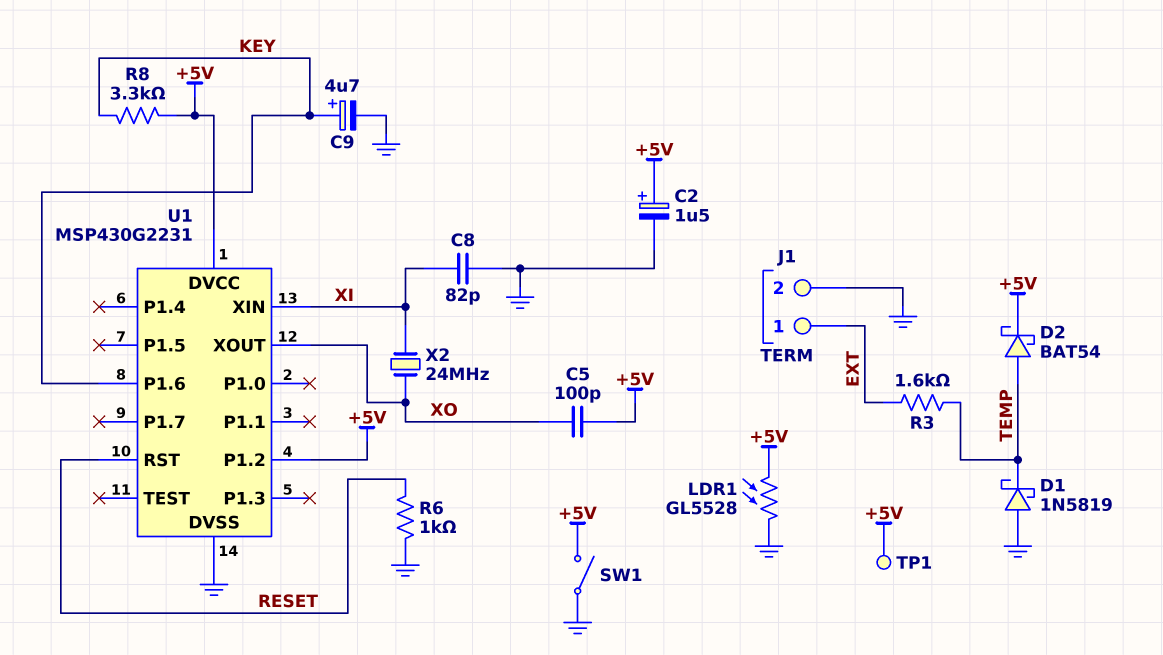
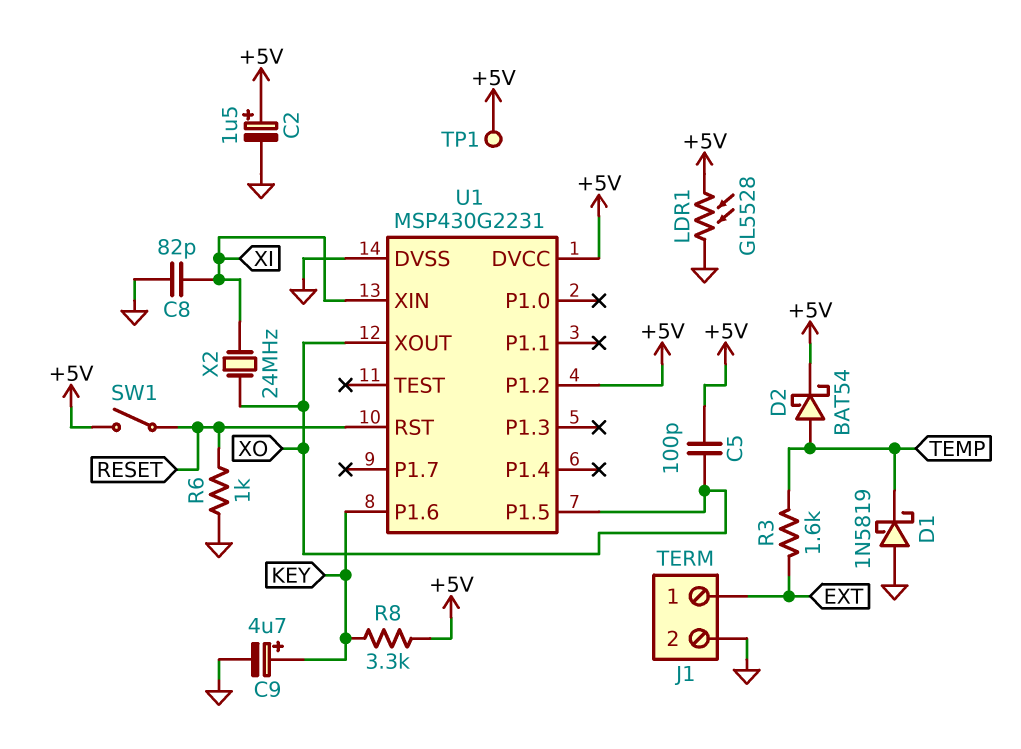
SW1: switch (+5V, GND) -> switch (+5V, RESET)
U1 pin P1.5: none -> XO

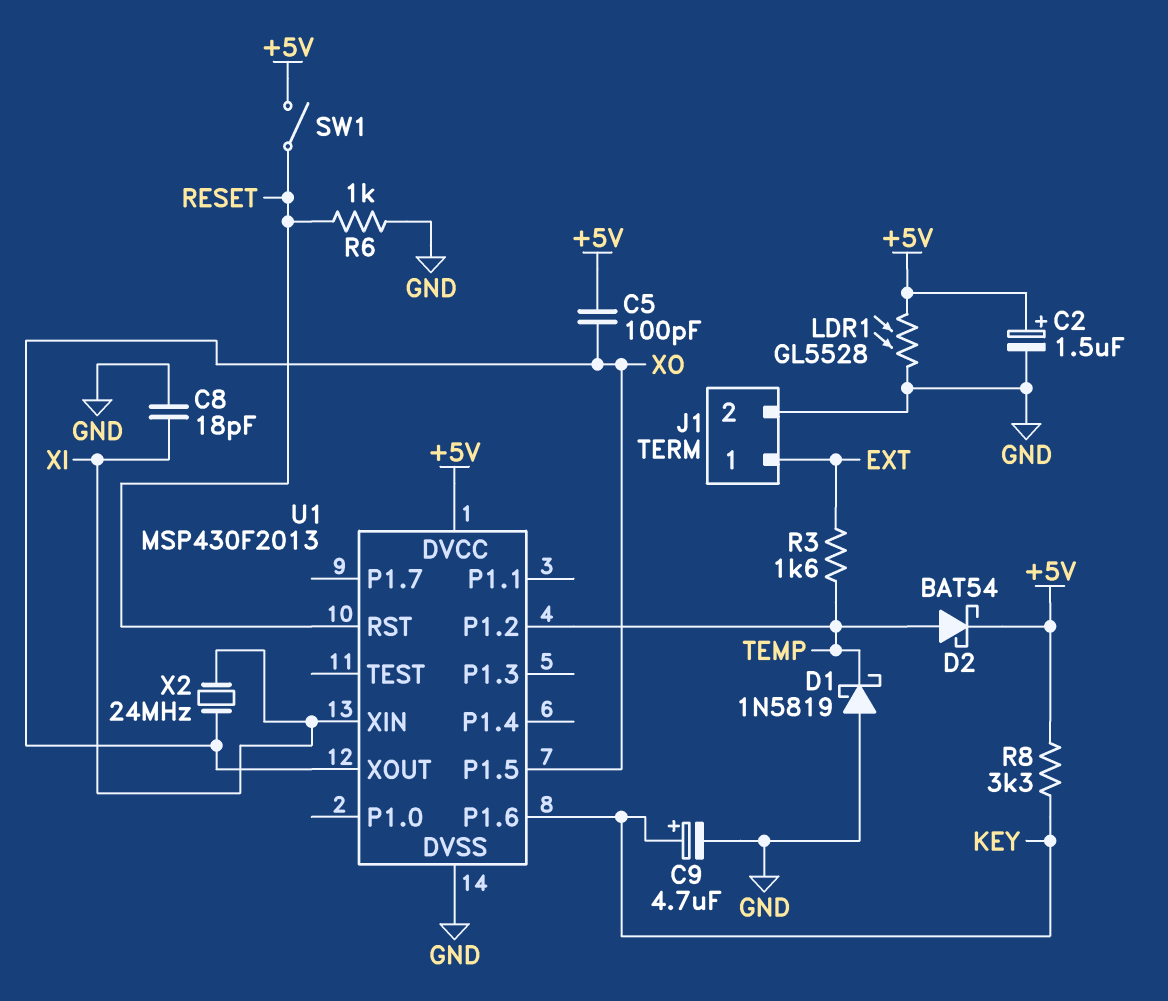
C8: 82pF (GND, XI) -> 18pF (GND, XI)
TP1: test point (+5V) -> none
U1: MSP430G2231 -> MSP430F2013
U1 pin P1.2: +5V -> TEMP

